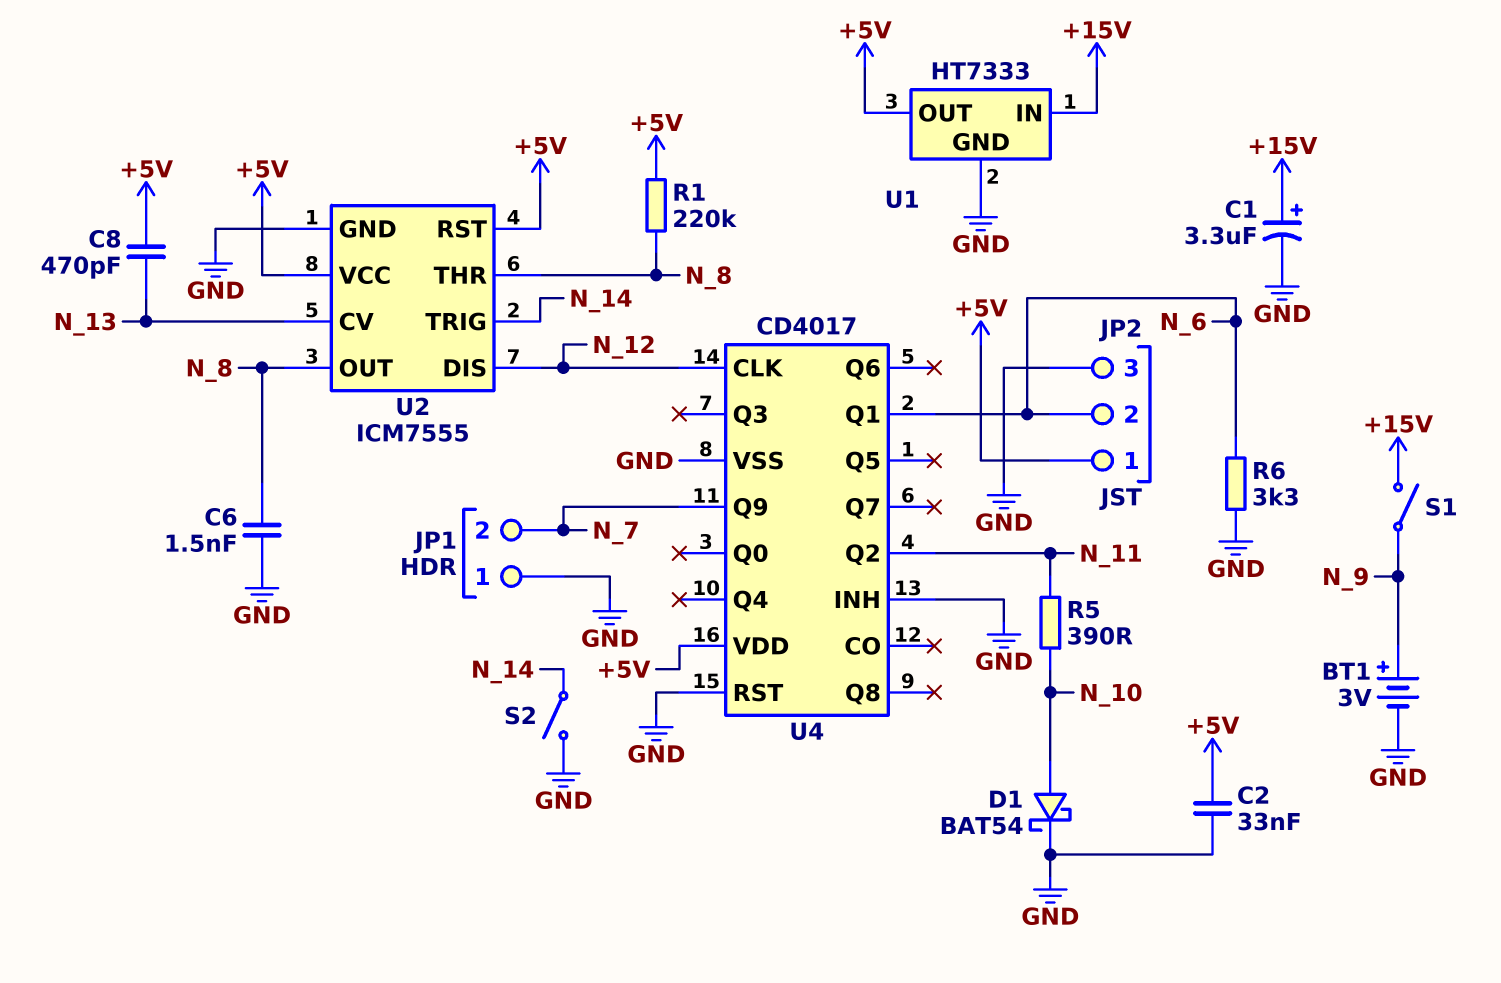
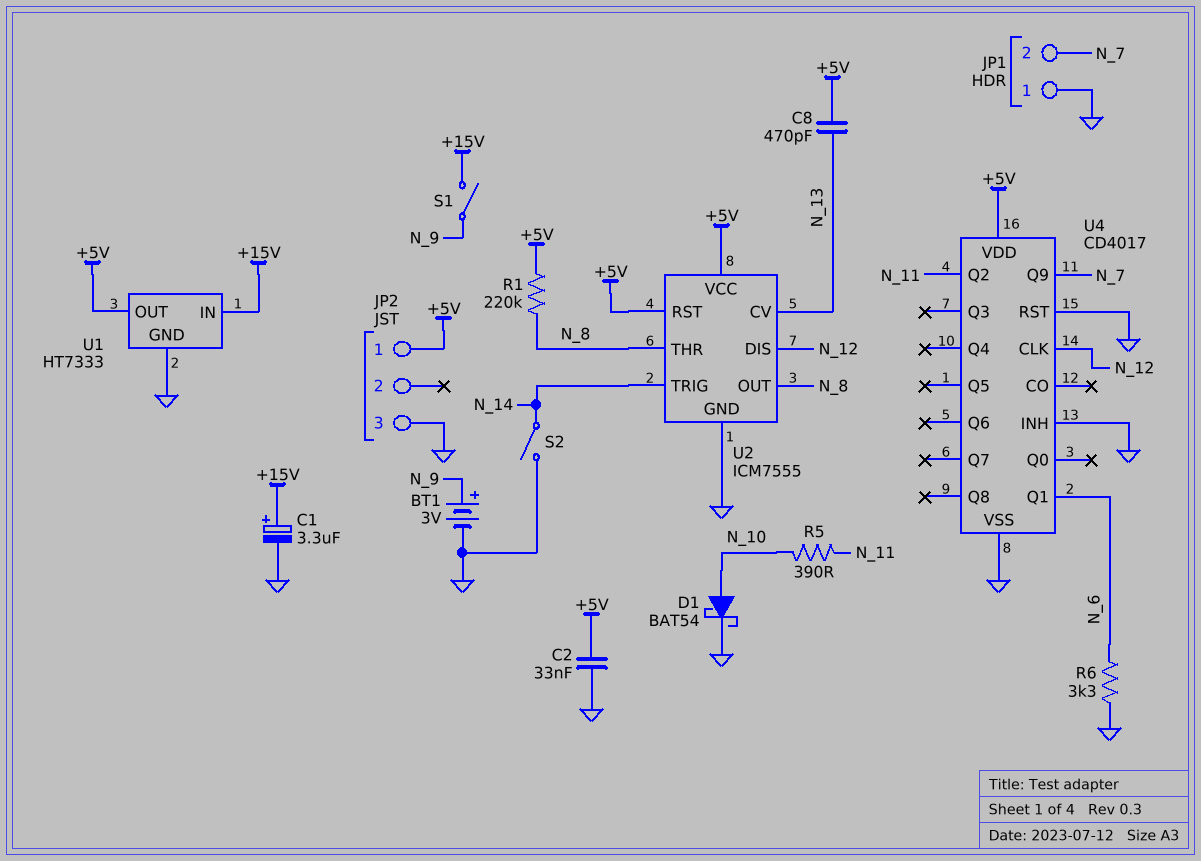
C6: 1.5nF (GND, N_8) -> none
JP2 pin 2: N_6 -> none

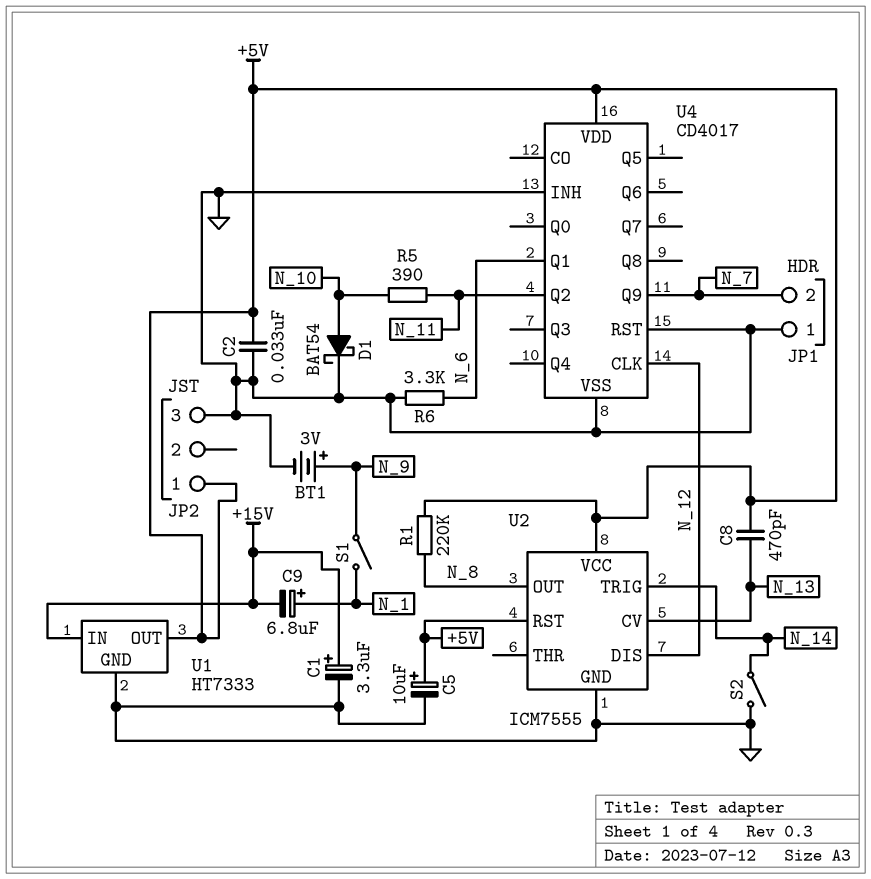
C5: none -> 10uF (plus +5V, minus GND)
C9: none -> 6.8uF (plus N_1, minus +15V)
S1: switch (+15V, N_9) -> switch (N_1, N_9)
U2 pin THR: N_8 -> none

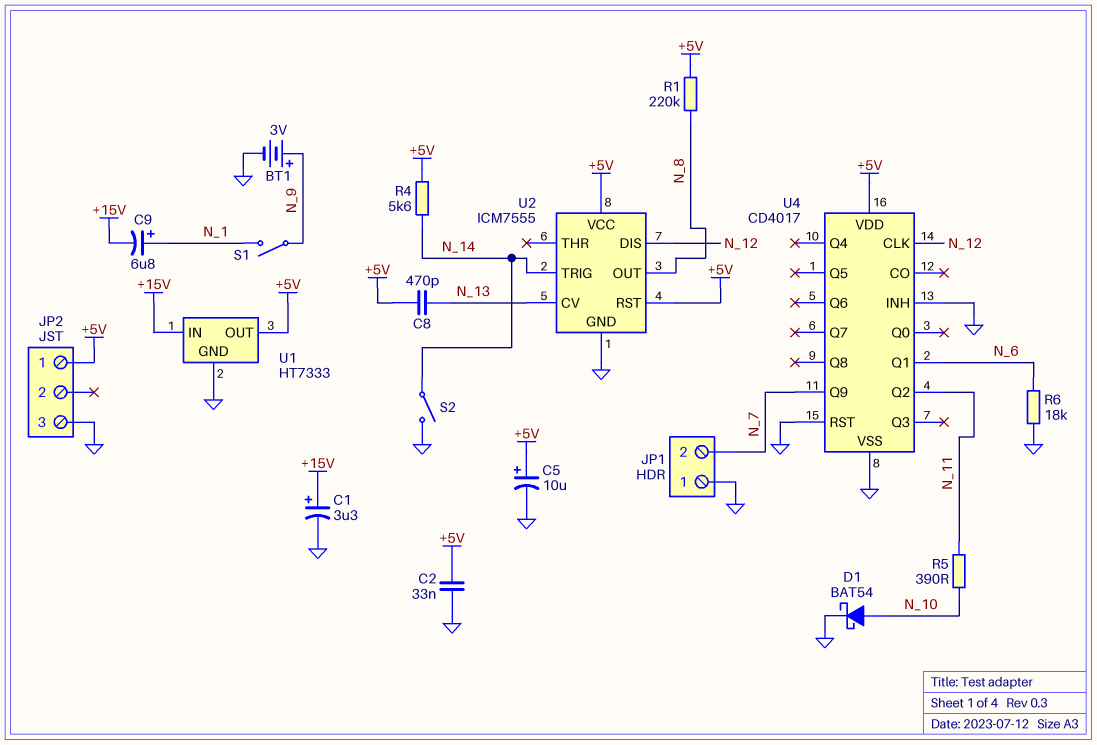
R4: none -> 5.6k (+5V, N_14)
R6: 3.3k (GND, N_6) -> 18k (GND, N_6)

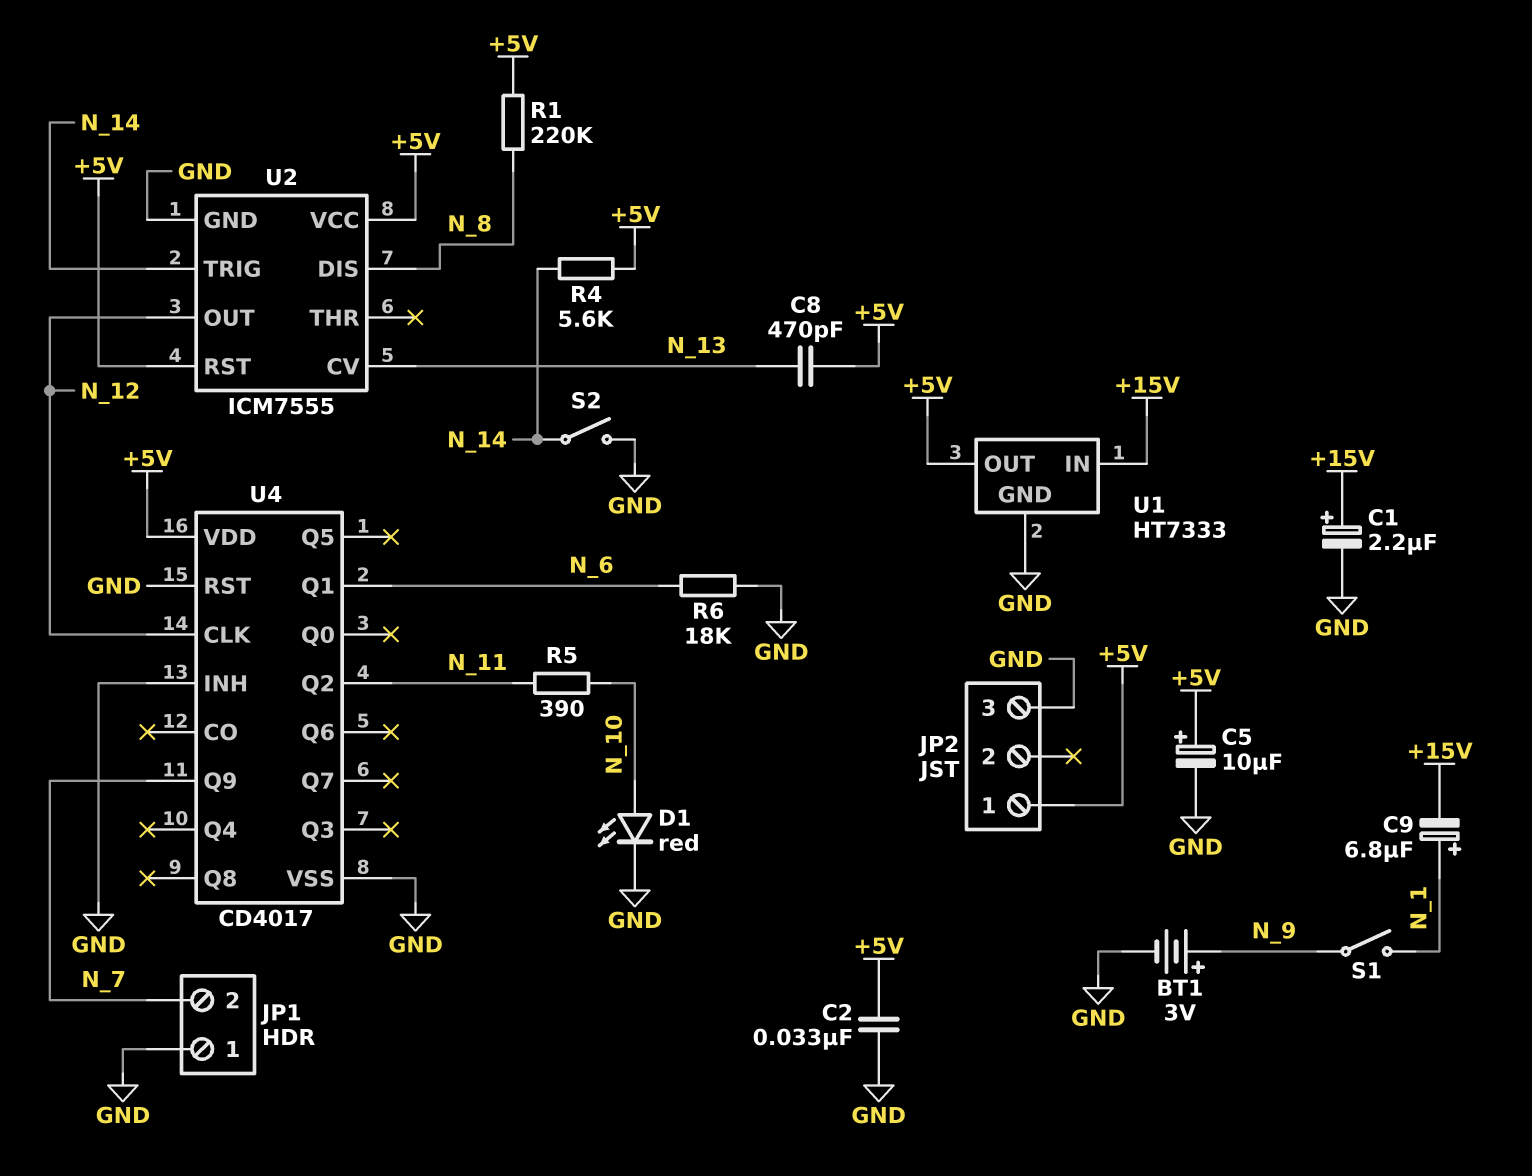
C1: 3.3uF (plus +15V, minus GND) -> 2.2uF (plus +15V, minus GND)
D1: schottky BAT54 (A N_10, K GND) -> LED red (A N_10, K GND)
U2 pin DIS: N_12 -> N_8
U2 pin OUT: N_8 -> N_12

